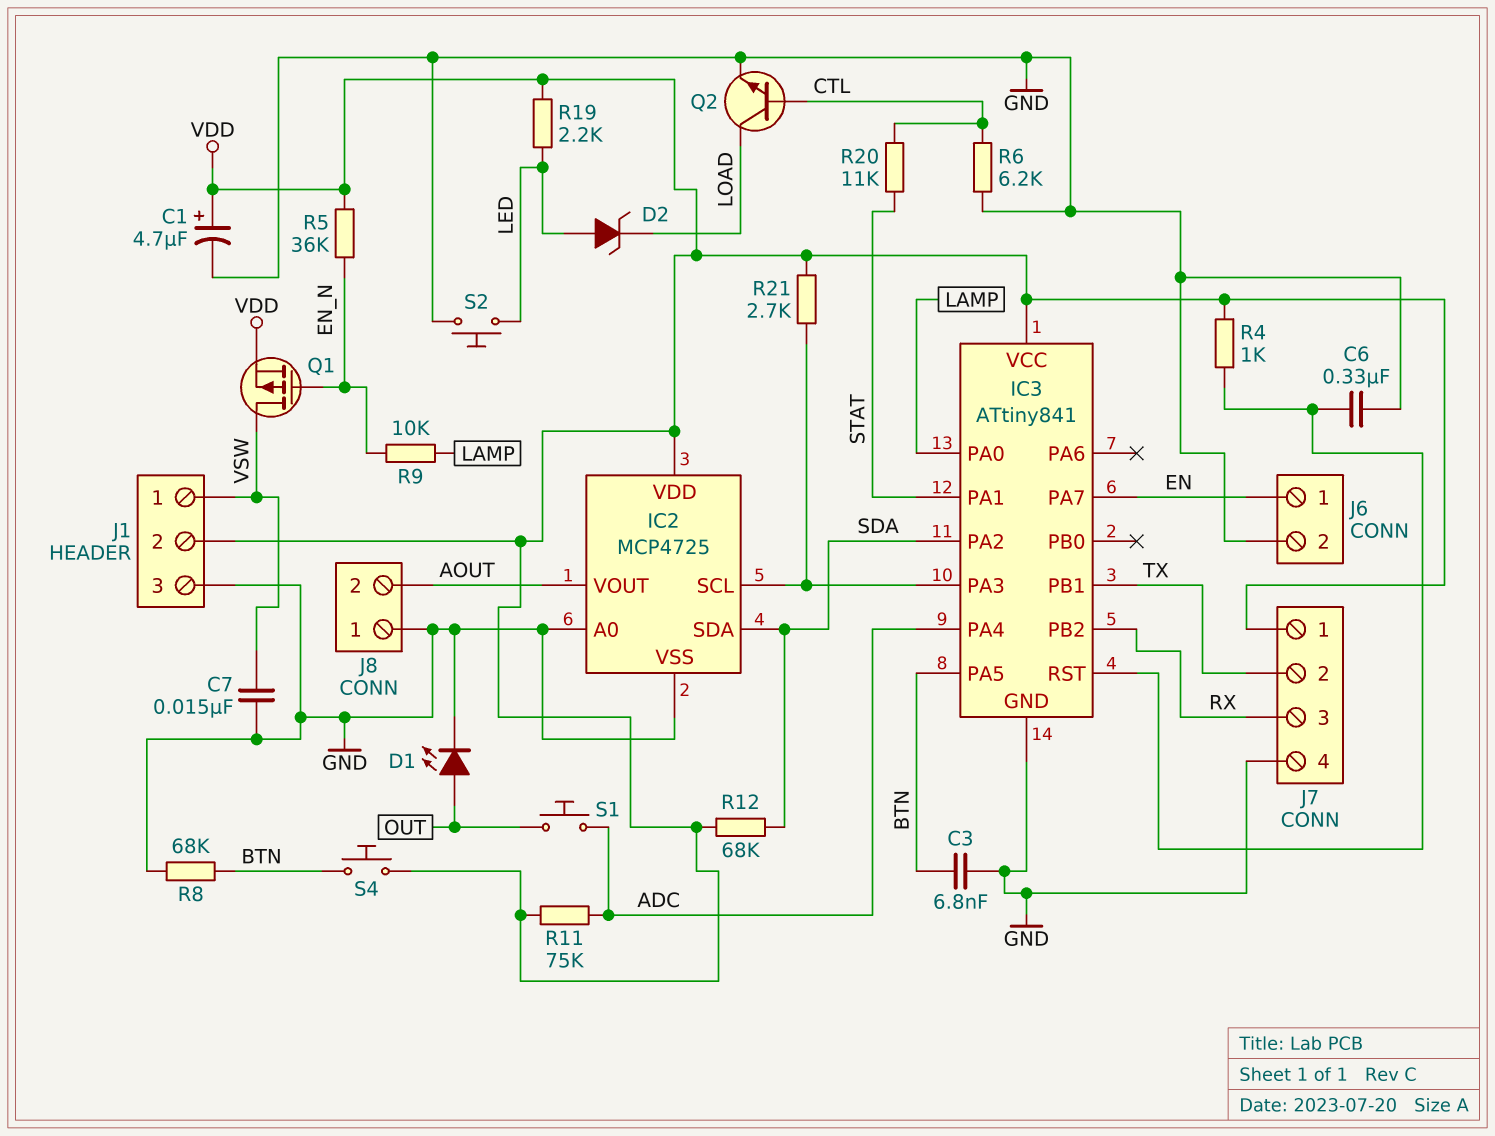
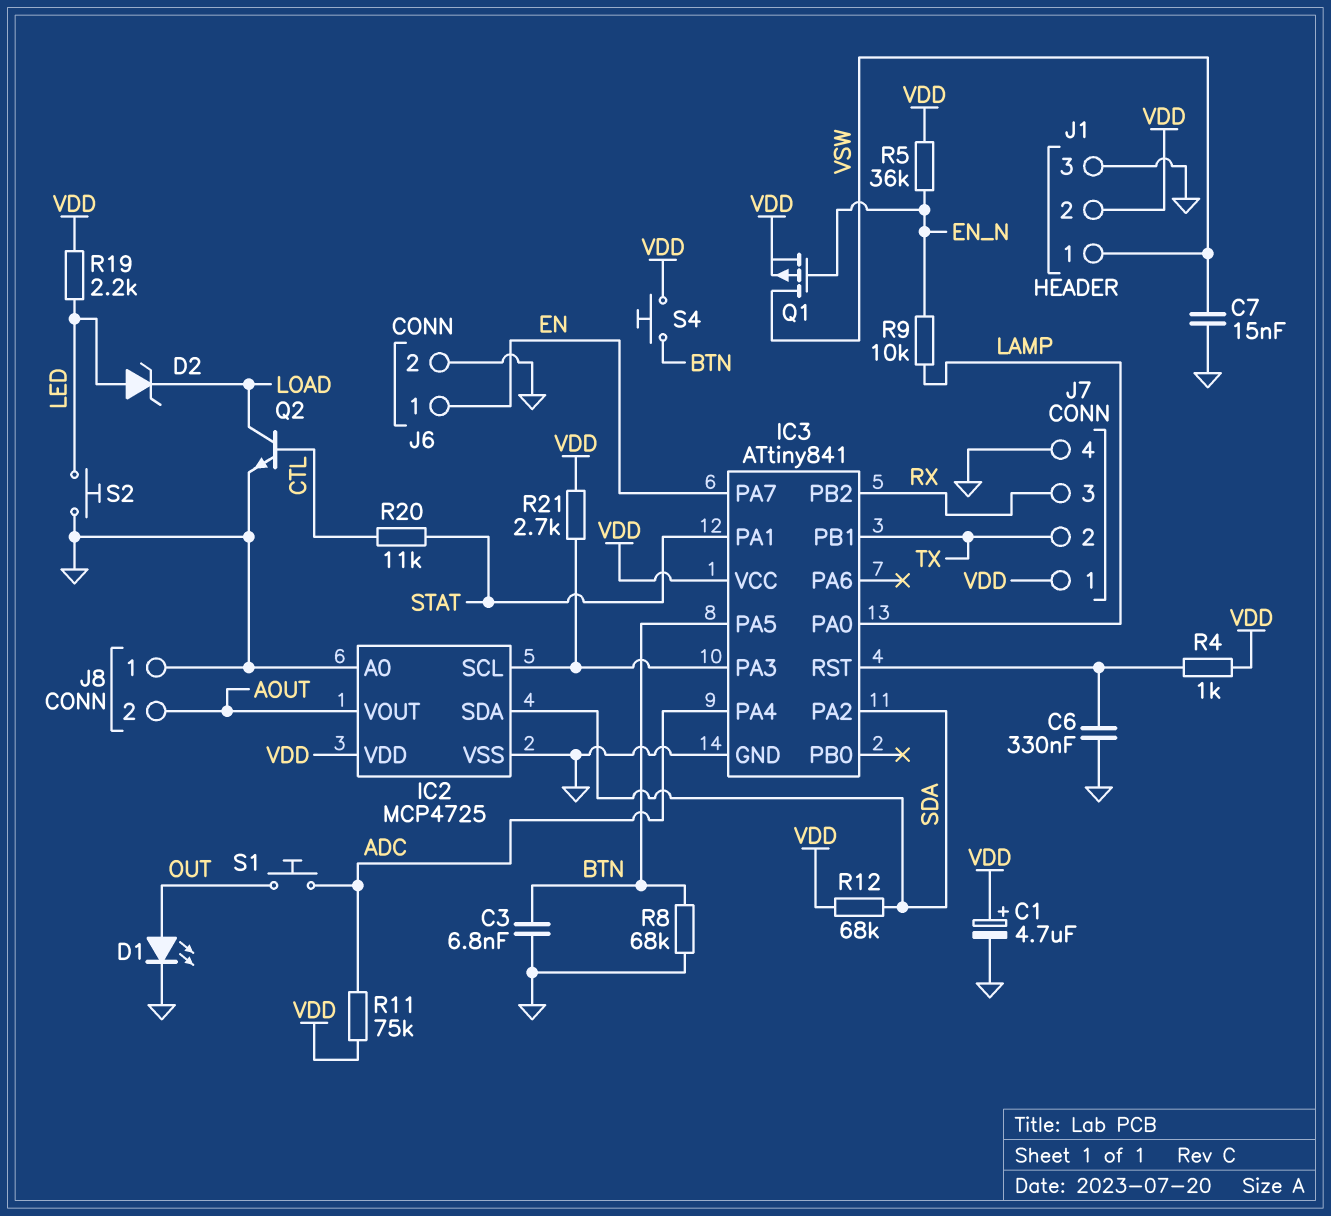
R6: 6.2k (CTL, GND) -> none

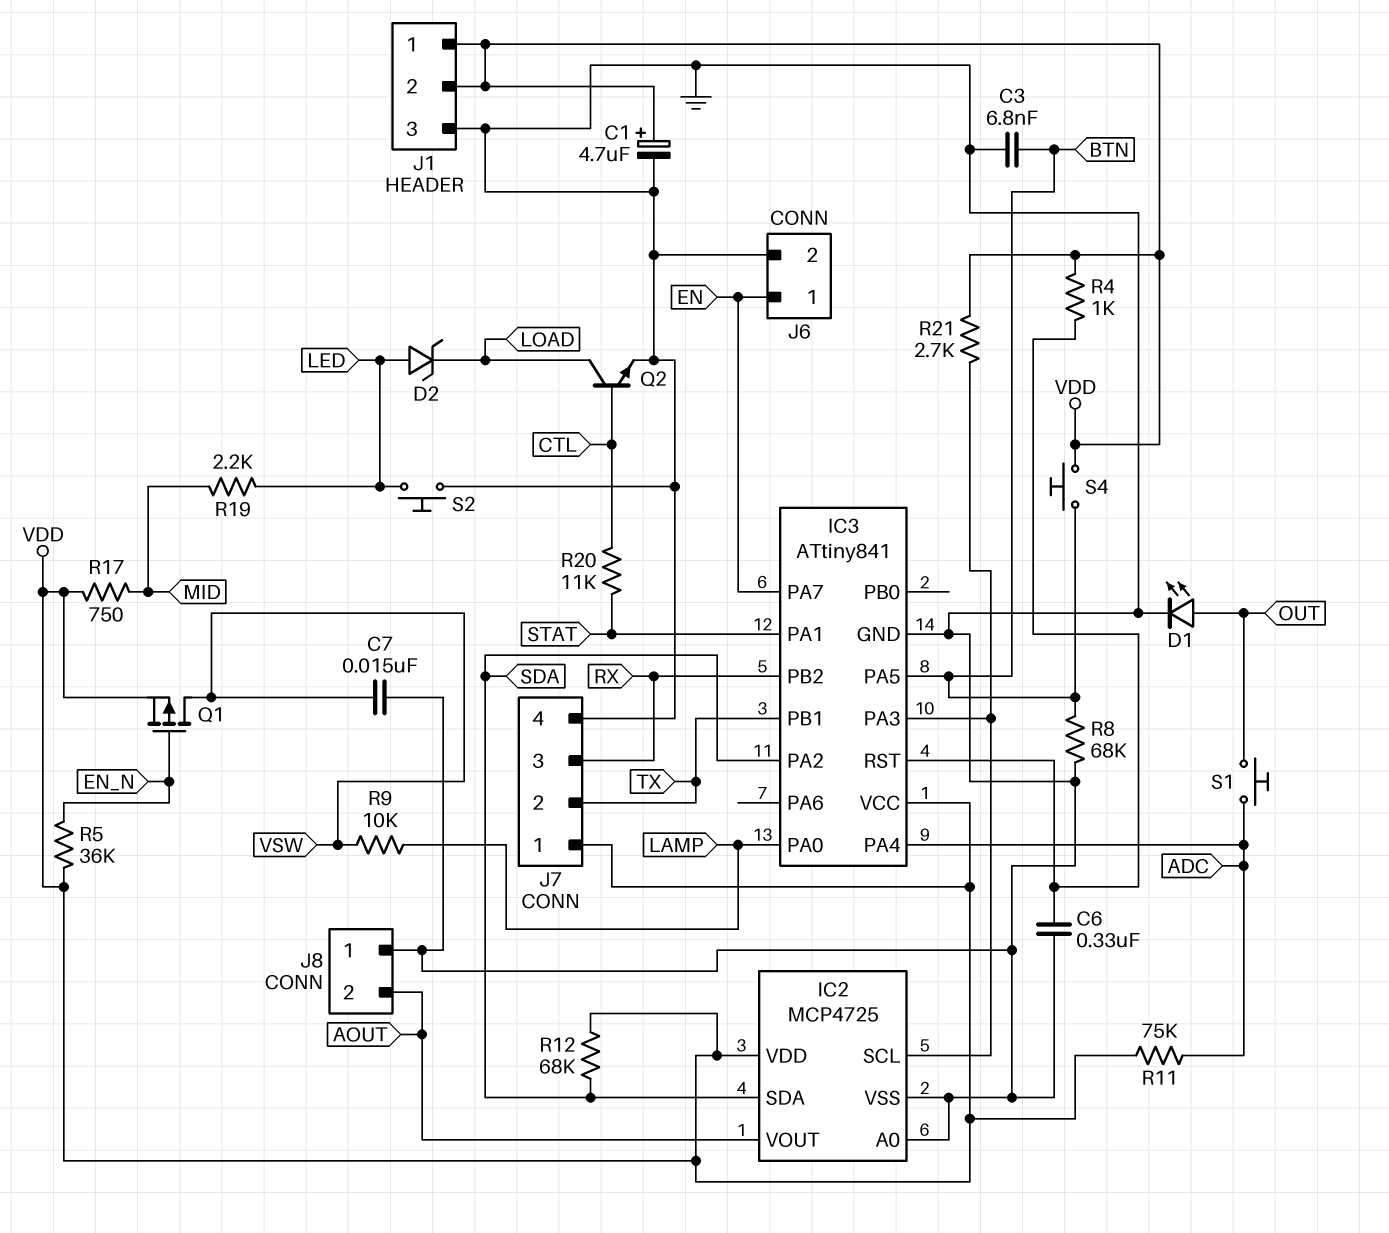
J1 pin 1: VSW -> VDD
R9: 10k (EN_N, LAMP) -> 10k (LAMP, VSW)
R17: none -> 750 (MID, VDD)
R19: 2.2k (LED, VDD) -> 2.2k (LED, MID)

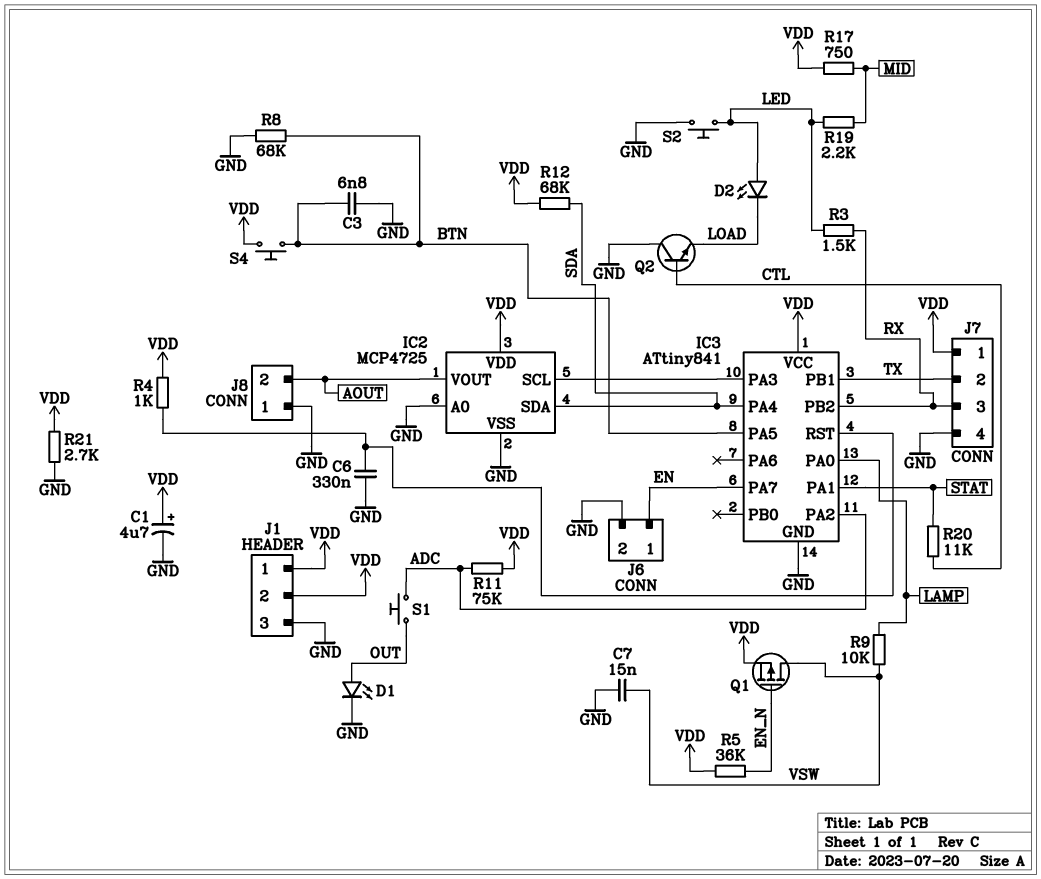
D2: zener (A LED, K LOAD) -> LED (A LED, K LOAD)
IC3 pin PA2: SDA -> ADC
IC3 pin PA4: ADC -> SDA
Q2: NPN (B CTL, C LOAD, E GND) -> NPN (B CTL, C GND, E LOAD)
R3: none -> 1.5k (LED, RX)
R21: 2.7k (IC2/SCL, VDD) -> 2.7k (GND, VDD)

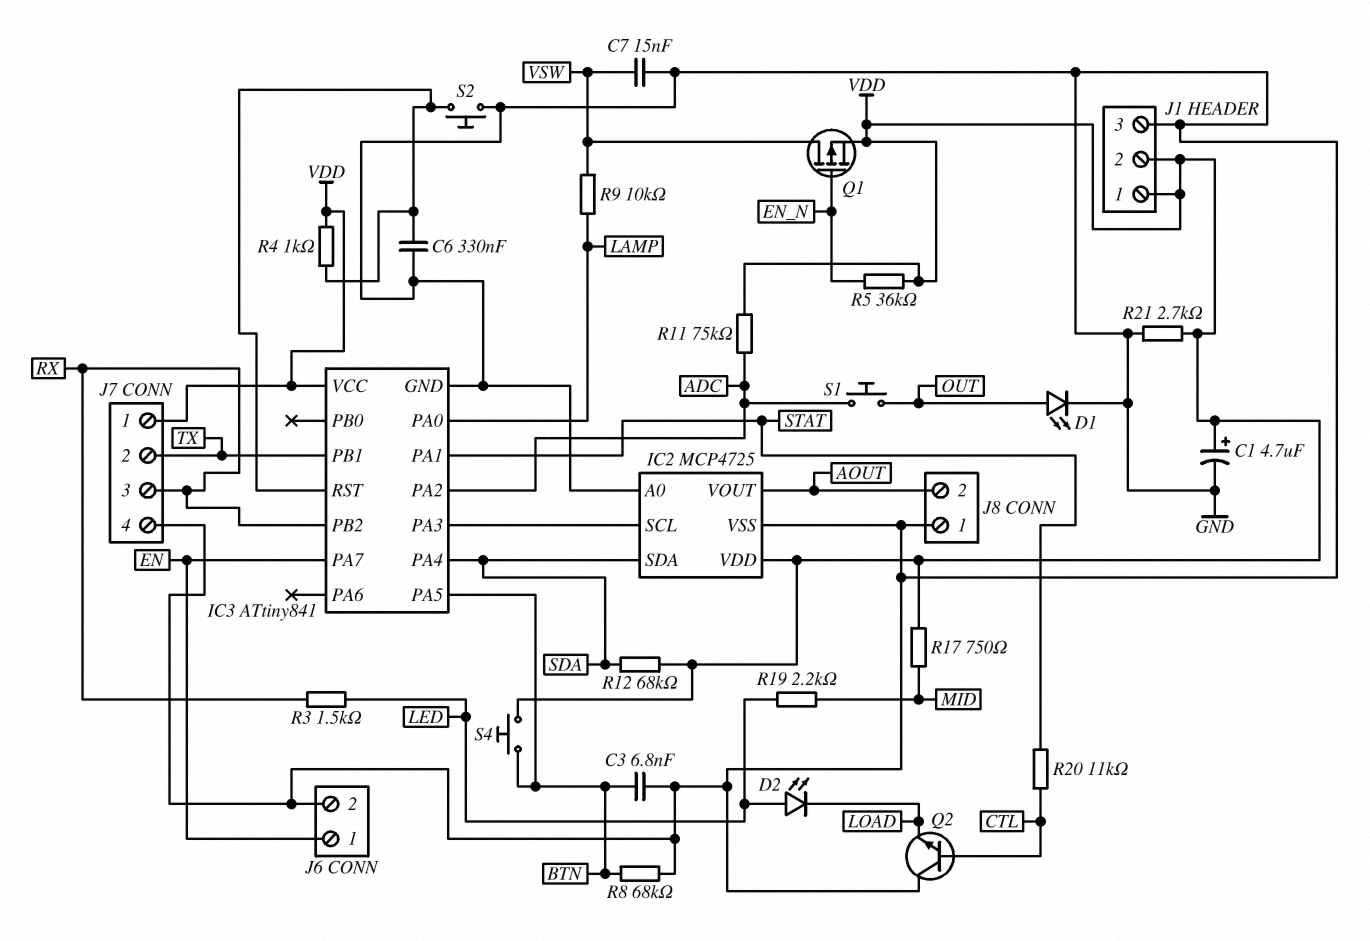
S2: button (GND, LED) -> button (GND, IC3/RST)

